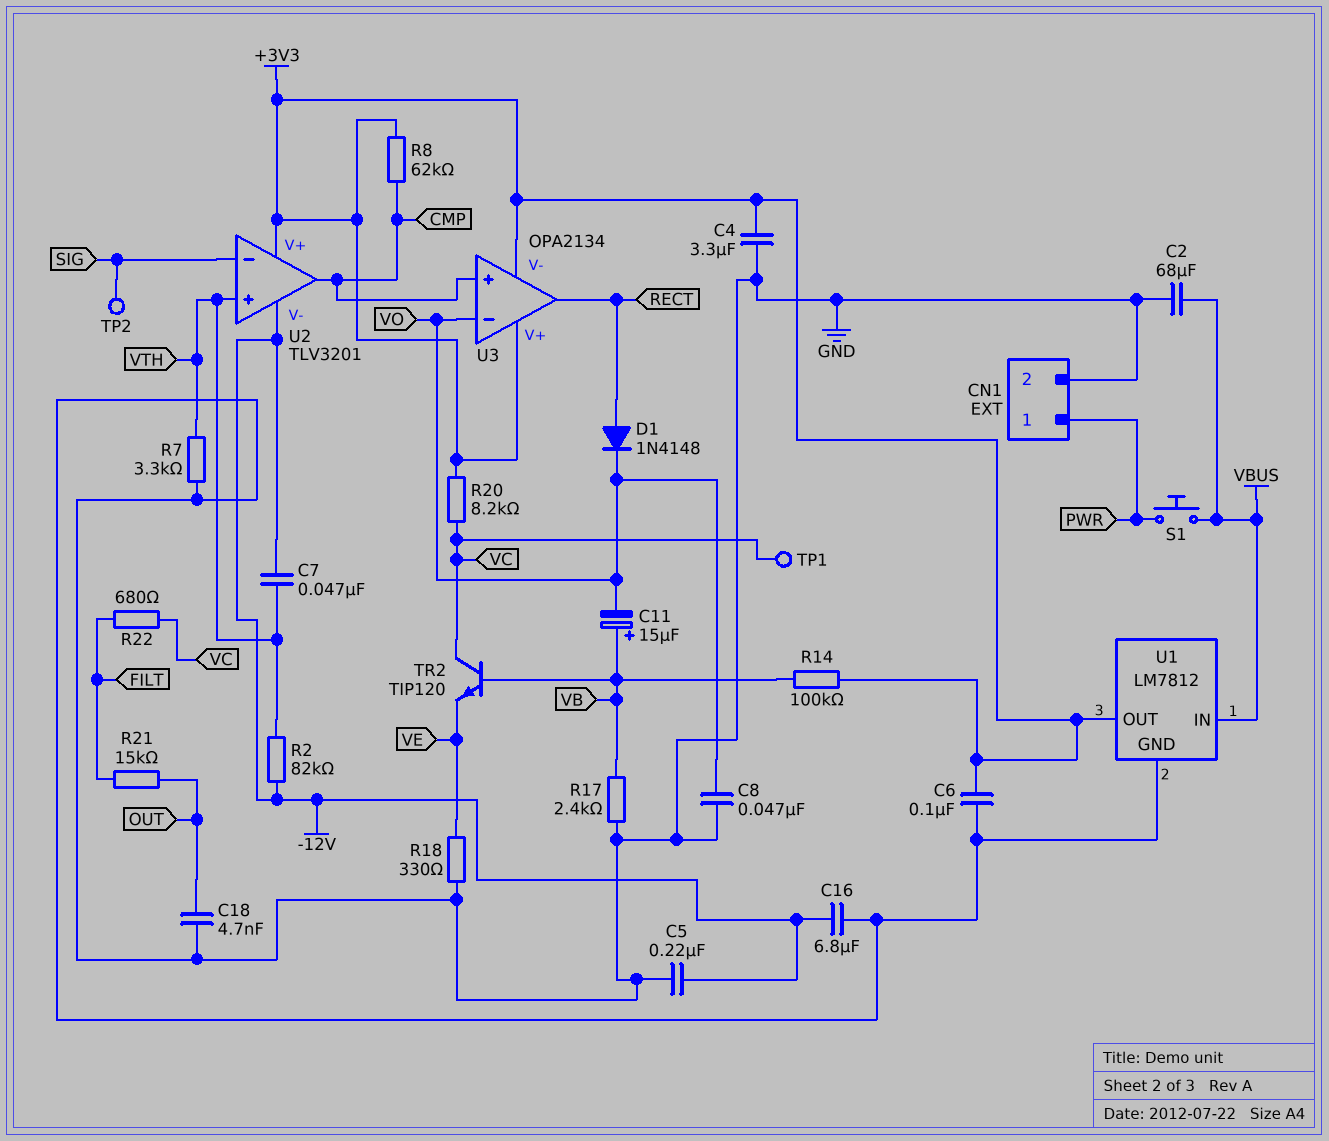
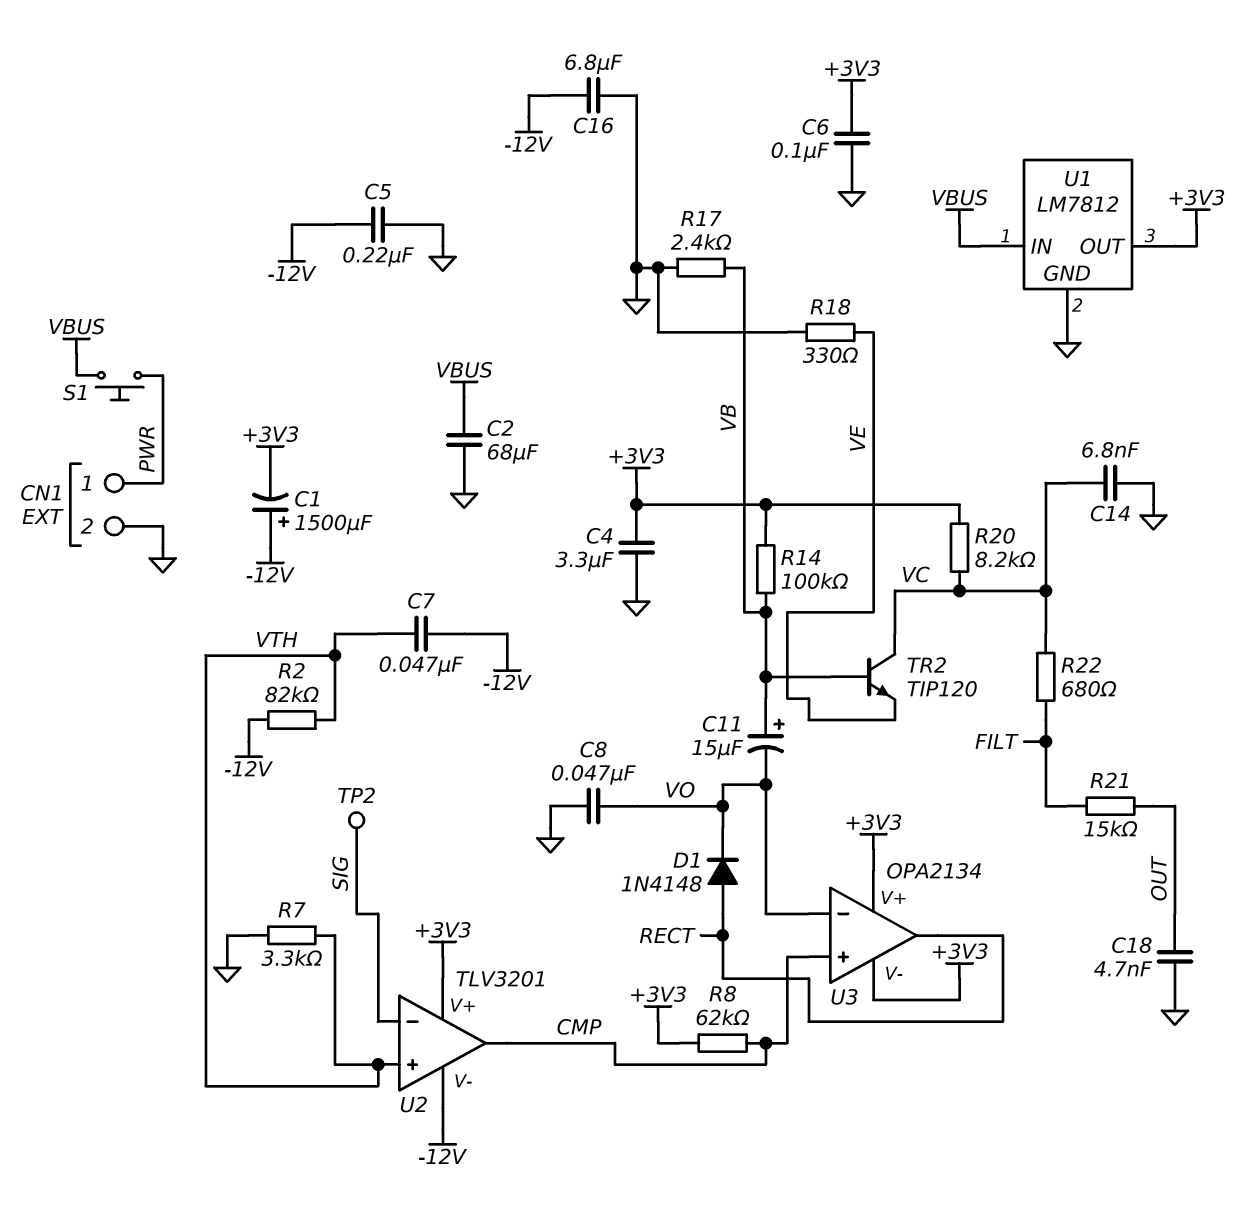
C1: none -> 1500uF (plus -12V, minus +3V3)
C14: none -> 6.8nF (GND, VC)
TP1: test point (VC) -> none

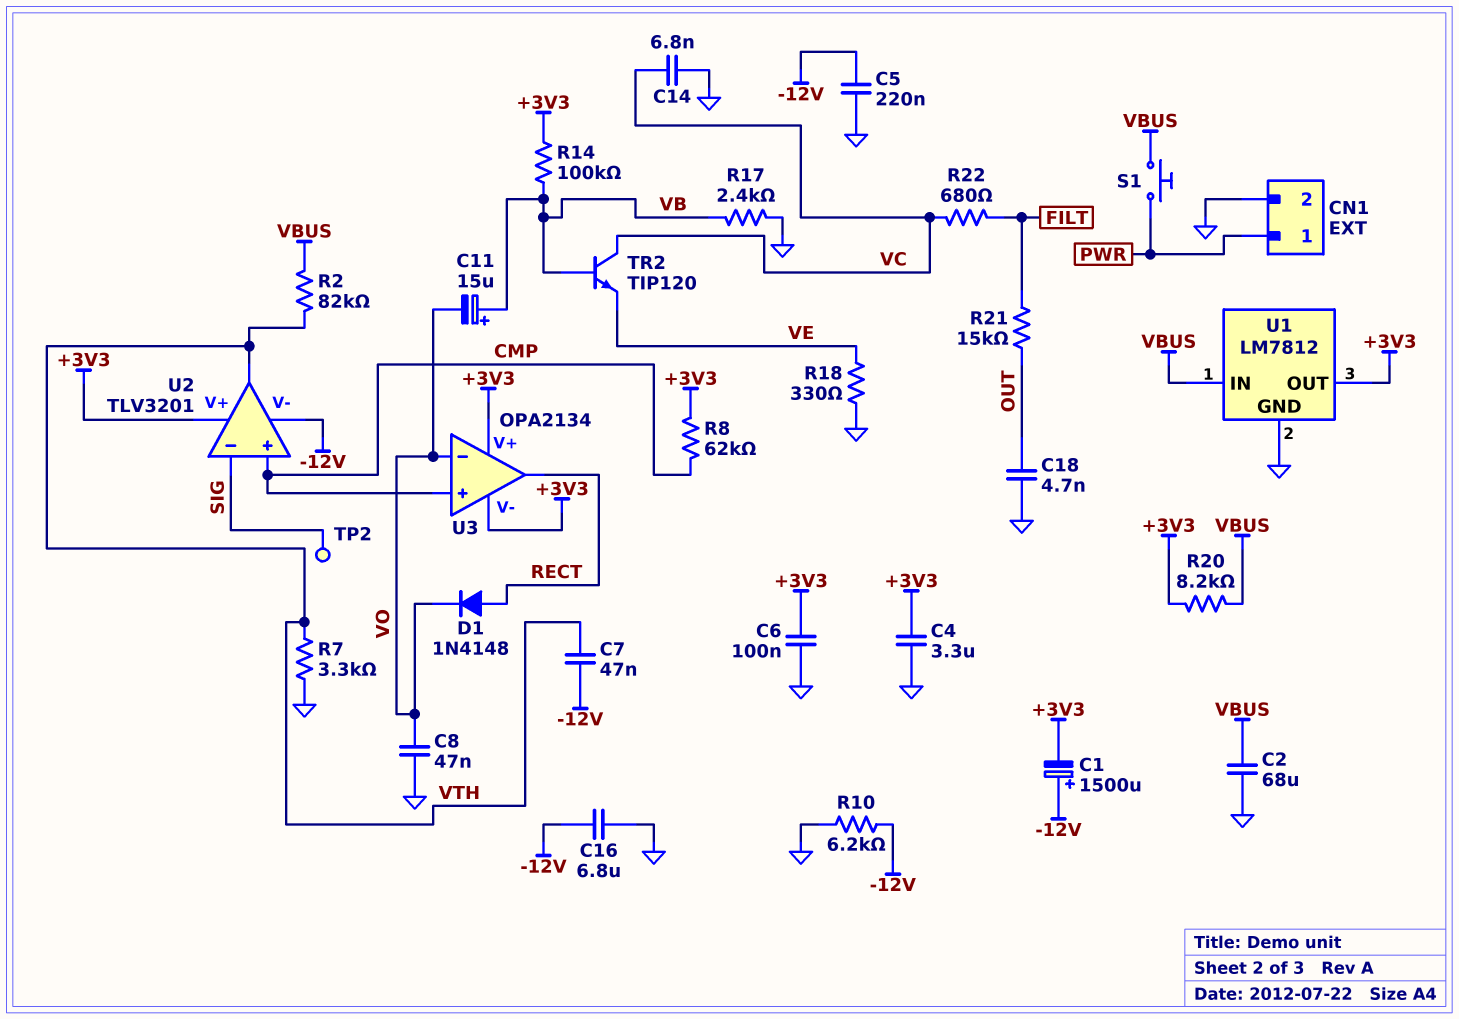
R2: 82k (-12V, VTH) -> 82k (VBUS, VTH)
R10: none -> 6.2k (-12V, GND)
R20: 8.2k (+3V3, VC) -> 8.2k (+3V3, VBUS)
U2 pin in+: VTH -> CMP
U2 pin out: CMP -> VTH

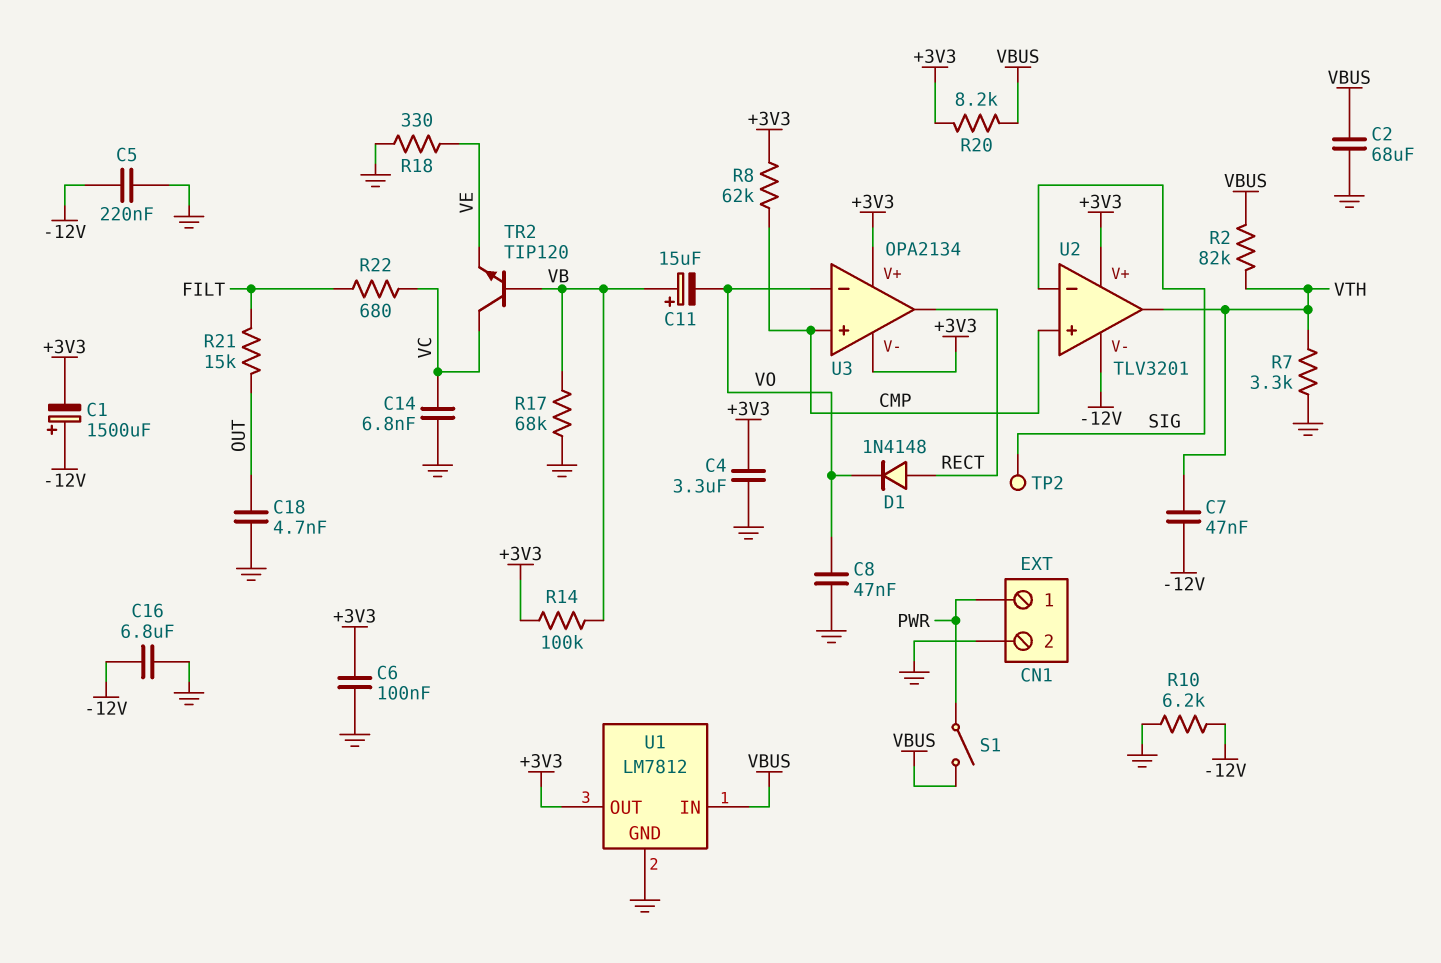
R17: 2.4k (GND, VB) -> 68k (GND, VB)
S1: button (PWR, VBUS) -> switch (PWR, VBUS)

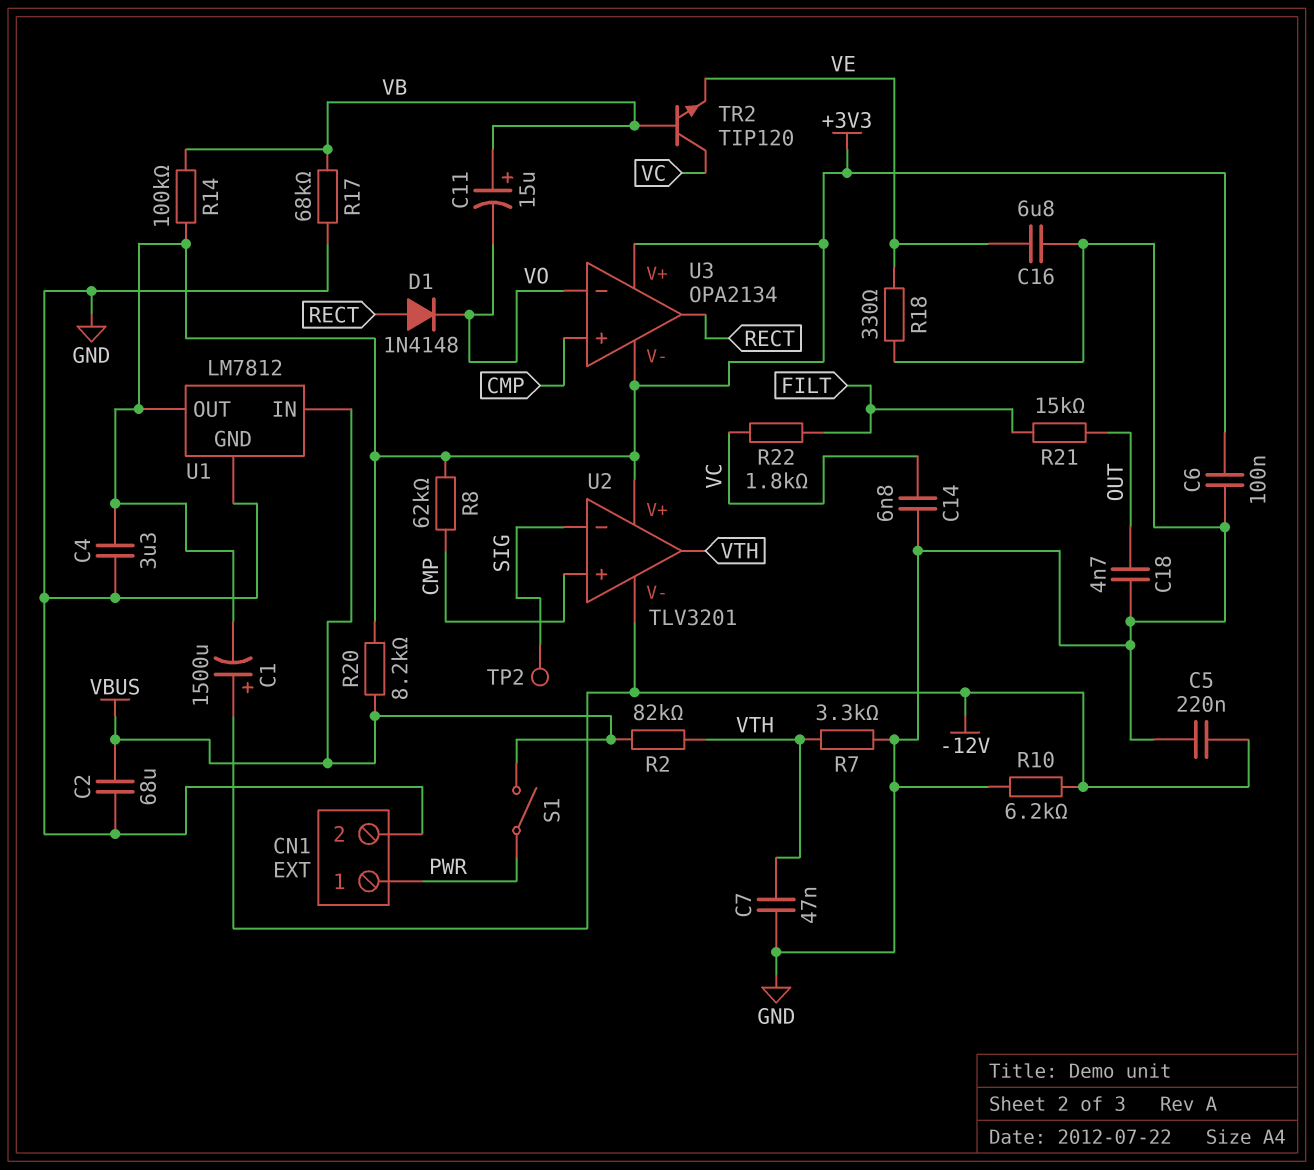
C7: 47nF (-12V, VTH) -> 47nF (GND, VTH)
C8: 47nF (GND, VO) -> none
C16: 6.8uF (-12V, GND) -> 6.8uF (GND, VE)
R22: 680 (FILT, VC) -> 1.8k (FILT, VC)

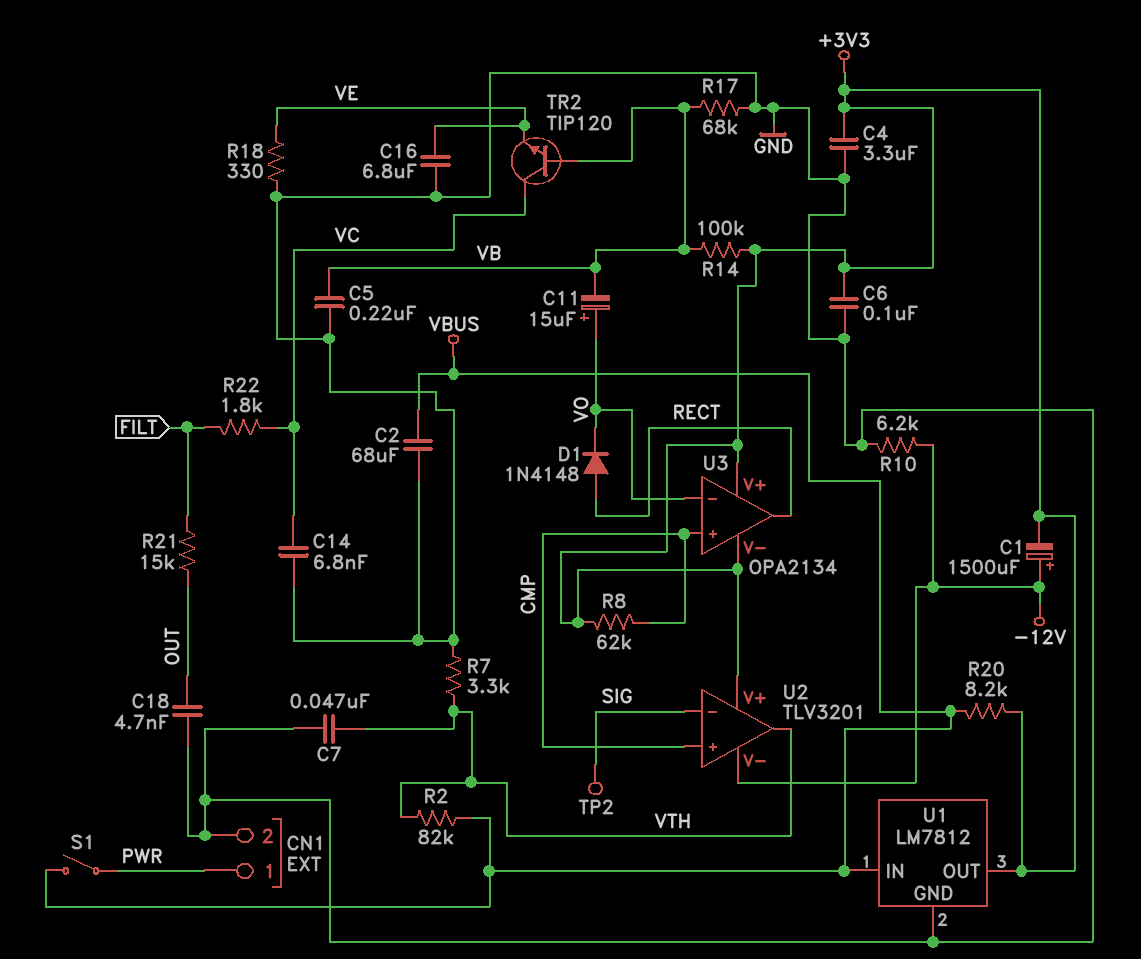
C5: 220nF (-12V, GND) -> 220nF (GND, VB)
C11: 15uF (plus VB, minus VO) -> 15uF (plus VO, minus VB)

